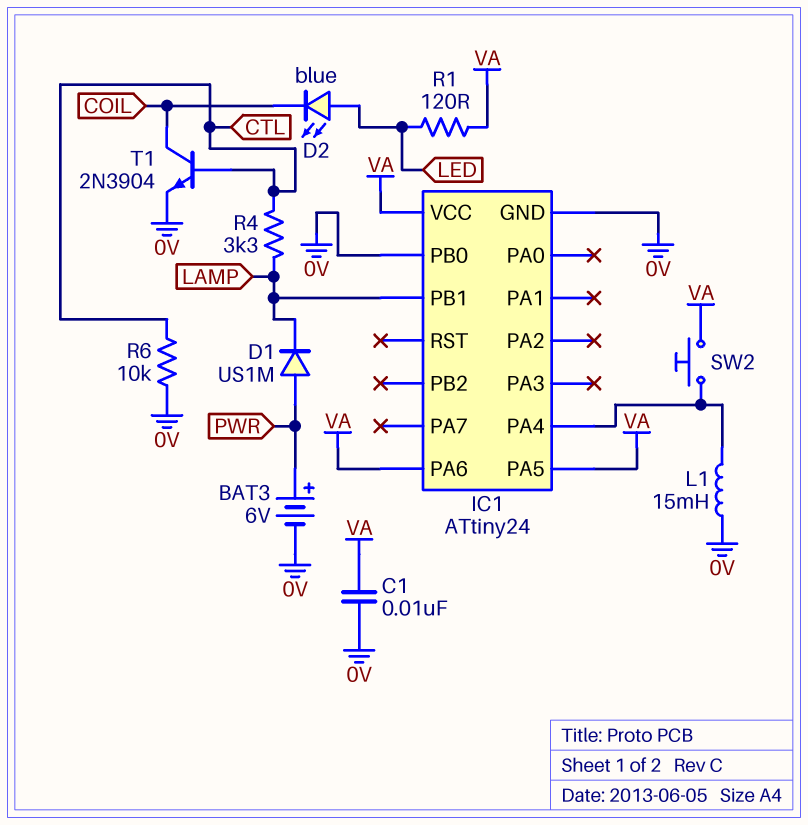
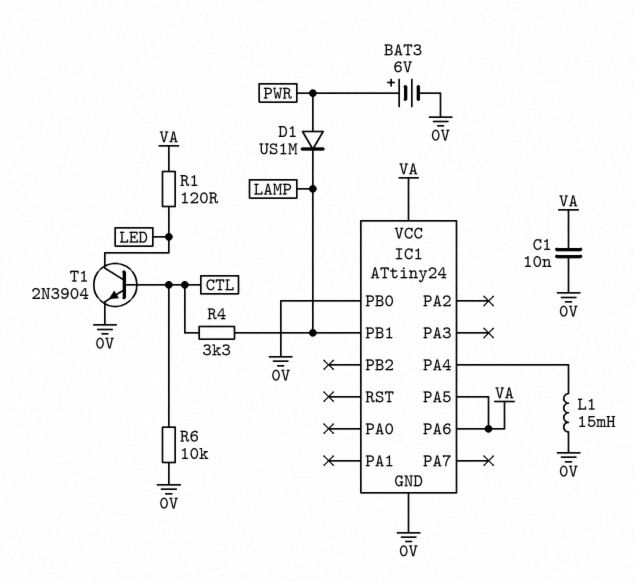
D2: LED blue (A LED, K COIL) -> none
SW2: button (IC1/PA4, VA) -> none
T1: NPN 2N3904 (B CTL, C COIL, E 0V) -> NPN 2N3904 (B CTL, C LED, E 0V)

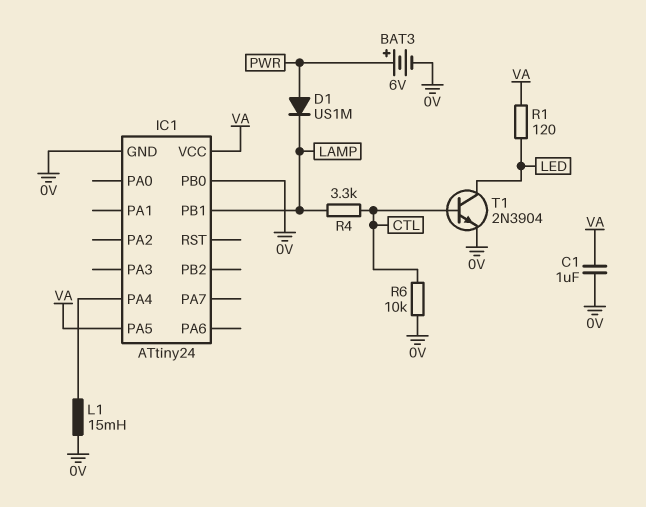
C1: 10nF (0V, VA) -> 1uF (0V, VA)
IC1 pin PA6: VA -> none

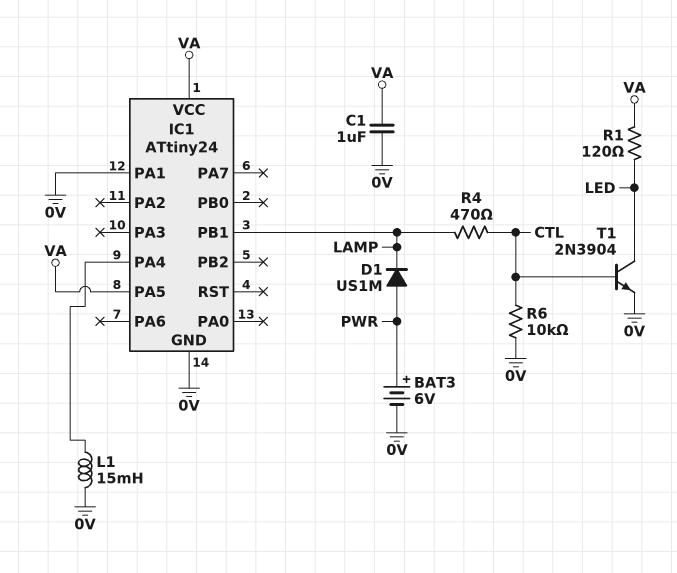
IC1 pin PA1: none -> 0V
IC1 pin PB0: 0V -> none
R4: 3.3k (CTL, LAMP) -> 470 (CTL, LAMP)

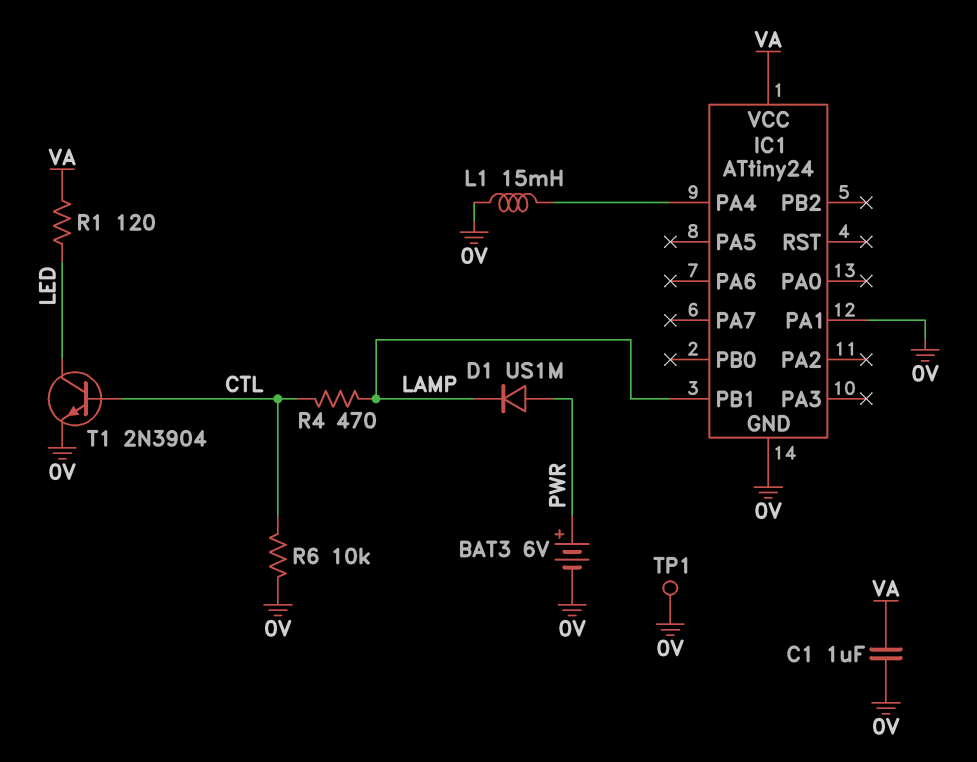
IC1 pin PA5: VA -> none
TP1: none -> test point (0V)

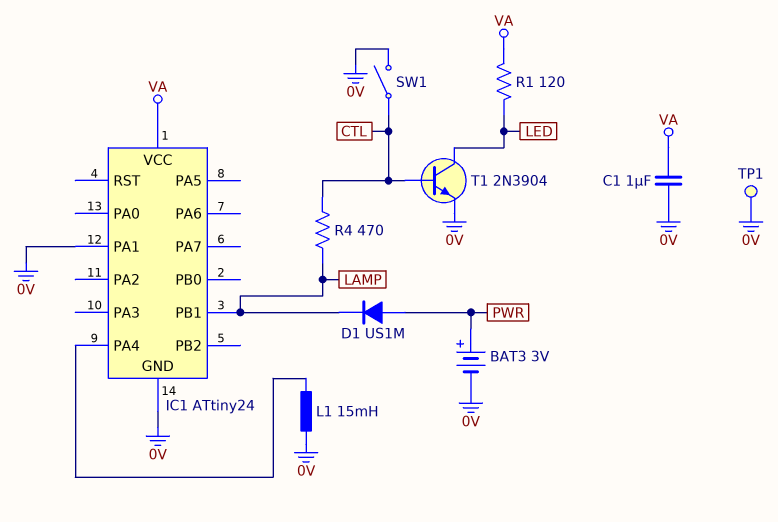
BAT3: 6V (plus PWR, minus 0V) -> 3V (plus PWR, minus 0V)
R6: 10k (0V, CTL) -> none
SW1: none -> switch (0V, CTL)

